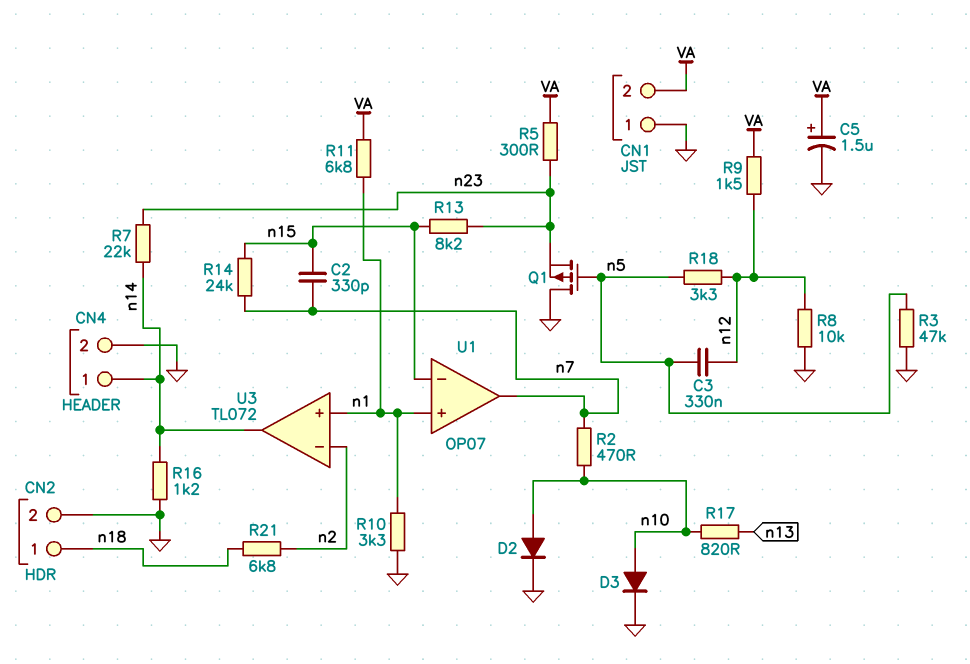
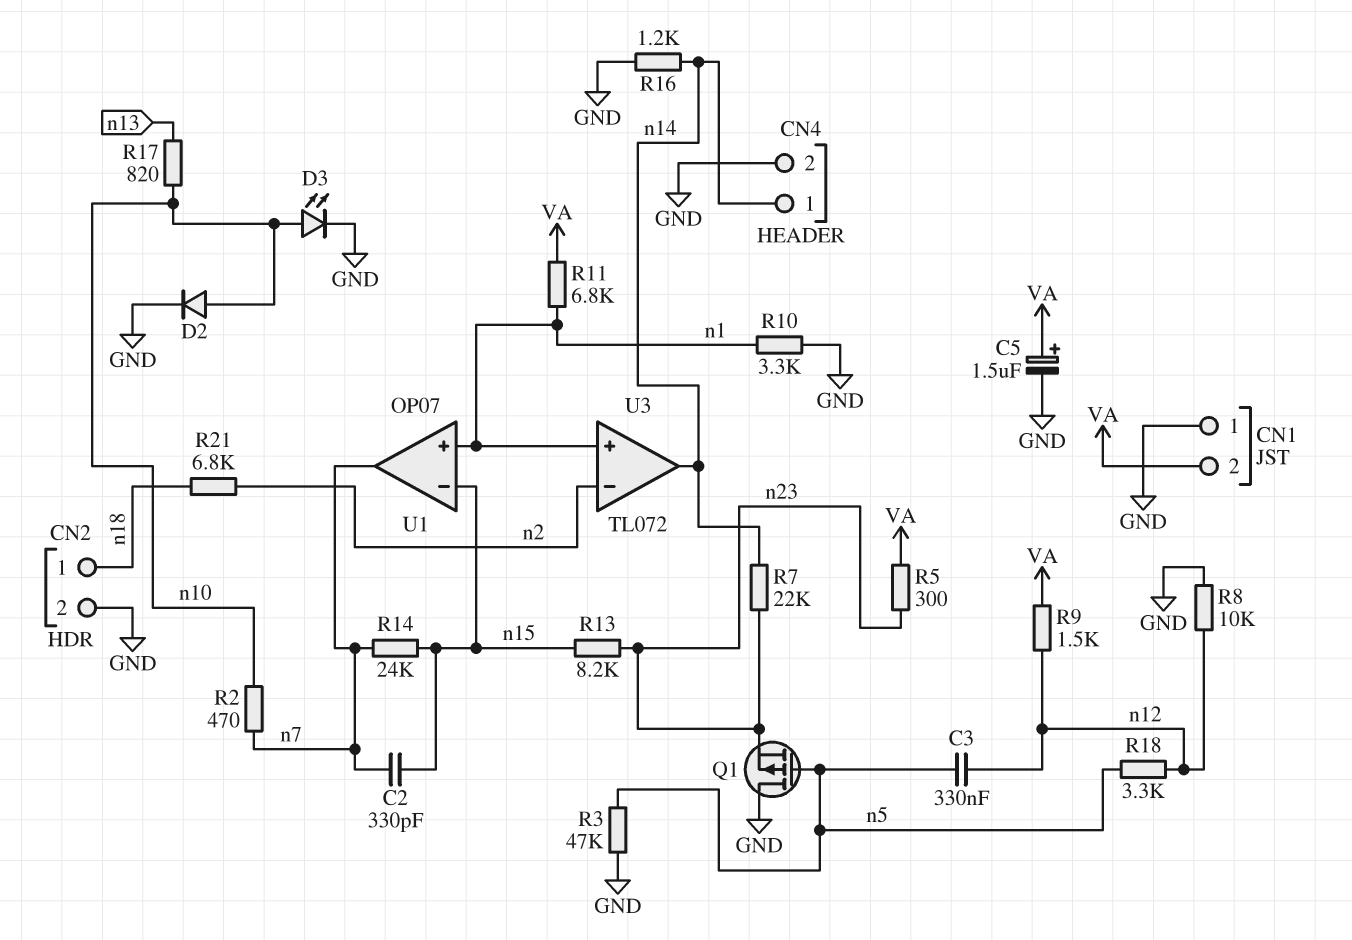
D3: diode (A n10, K GND) -> LED (A n10, K GND)

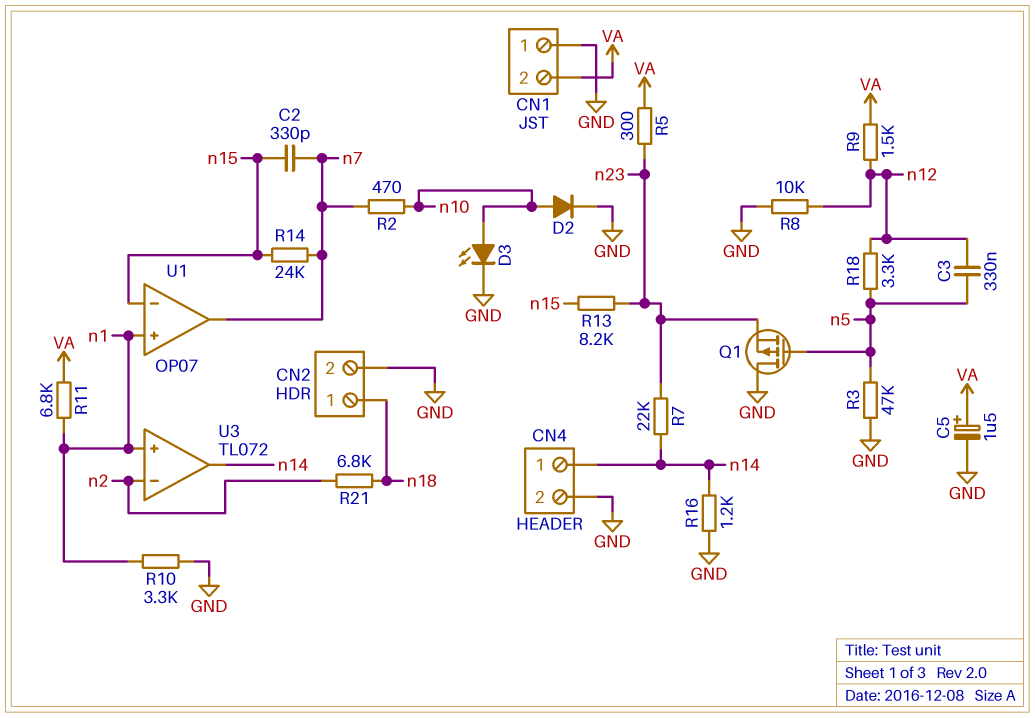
R17: 820 (n10, n13) -> none

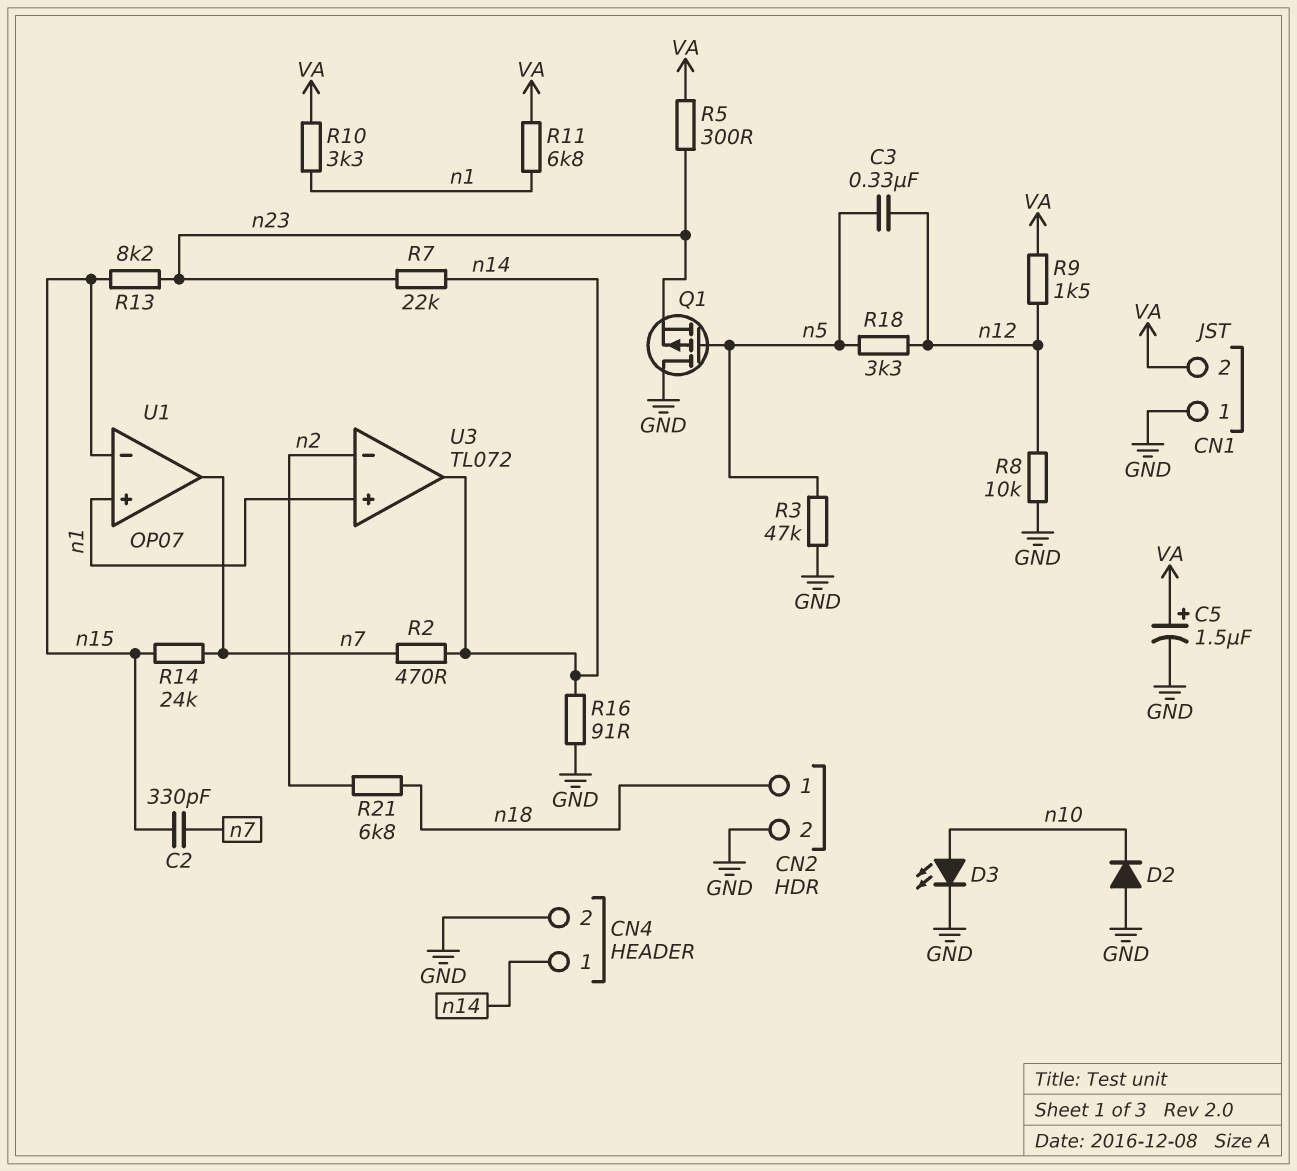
D2: diode (A n10, K GND) -> diode (A GND, K n10)
R2: 470 (n7, n10) -> 470 (n7, n14)
R10: 3.3k (GND, n1) -> 3.3k (VA, n1)
R16: 1.2k (GND, n14) -> 91 (GND, n14)

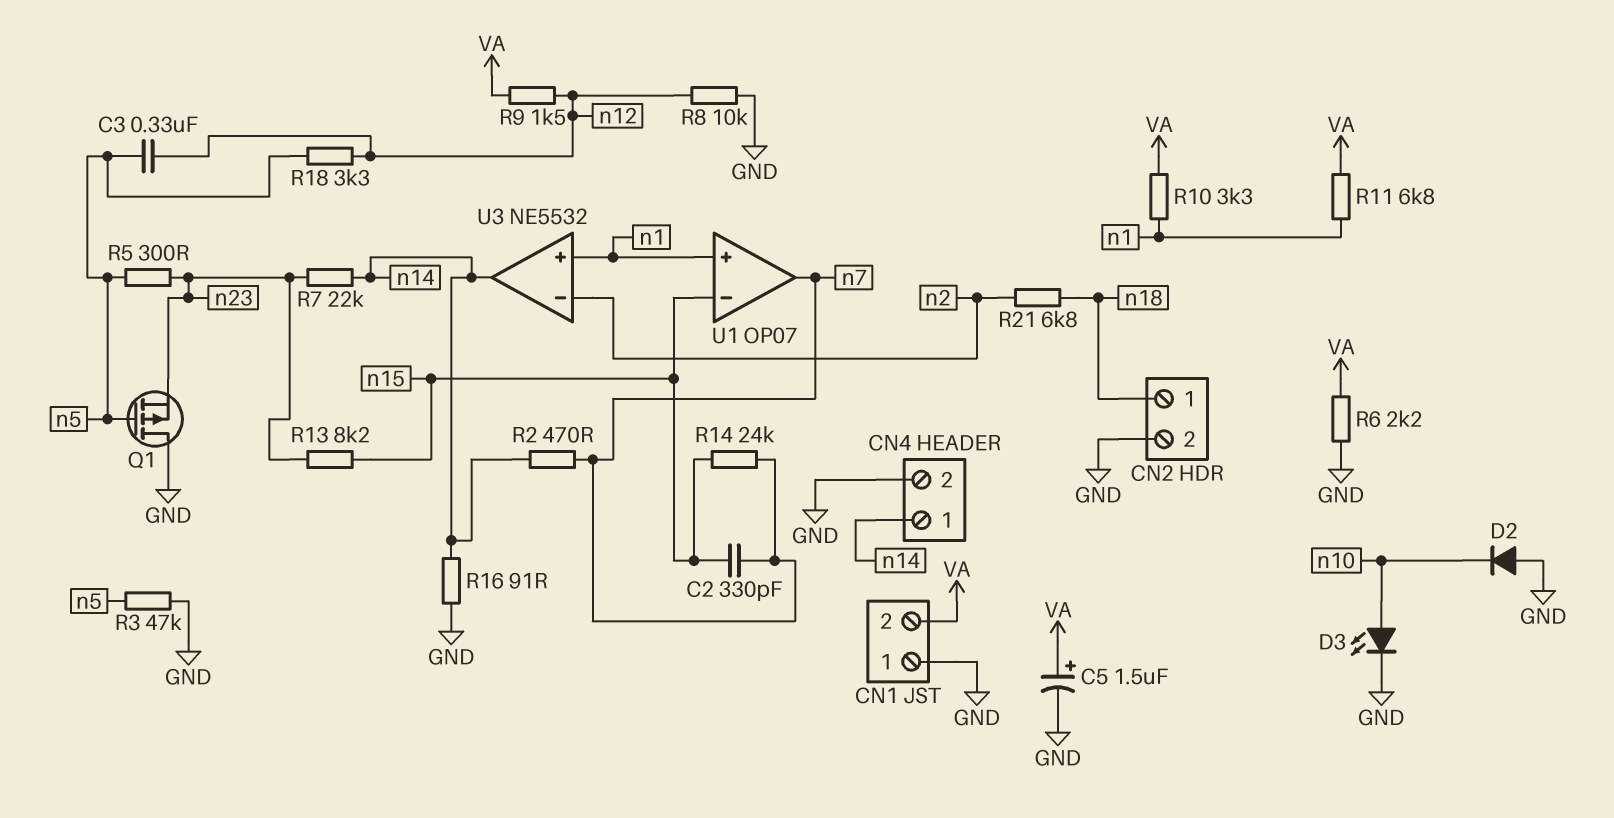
R5: 300 (VA, n23) -> 300 (n5, n23)
R6: none -> 2.2k (GND, VA)
U3: TL072 -> NE5532

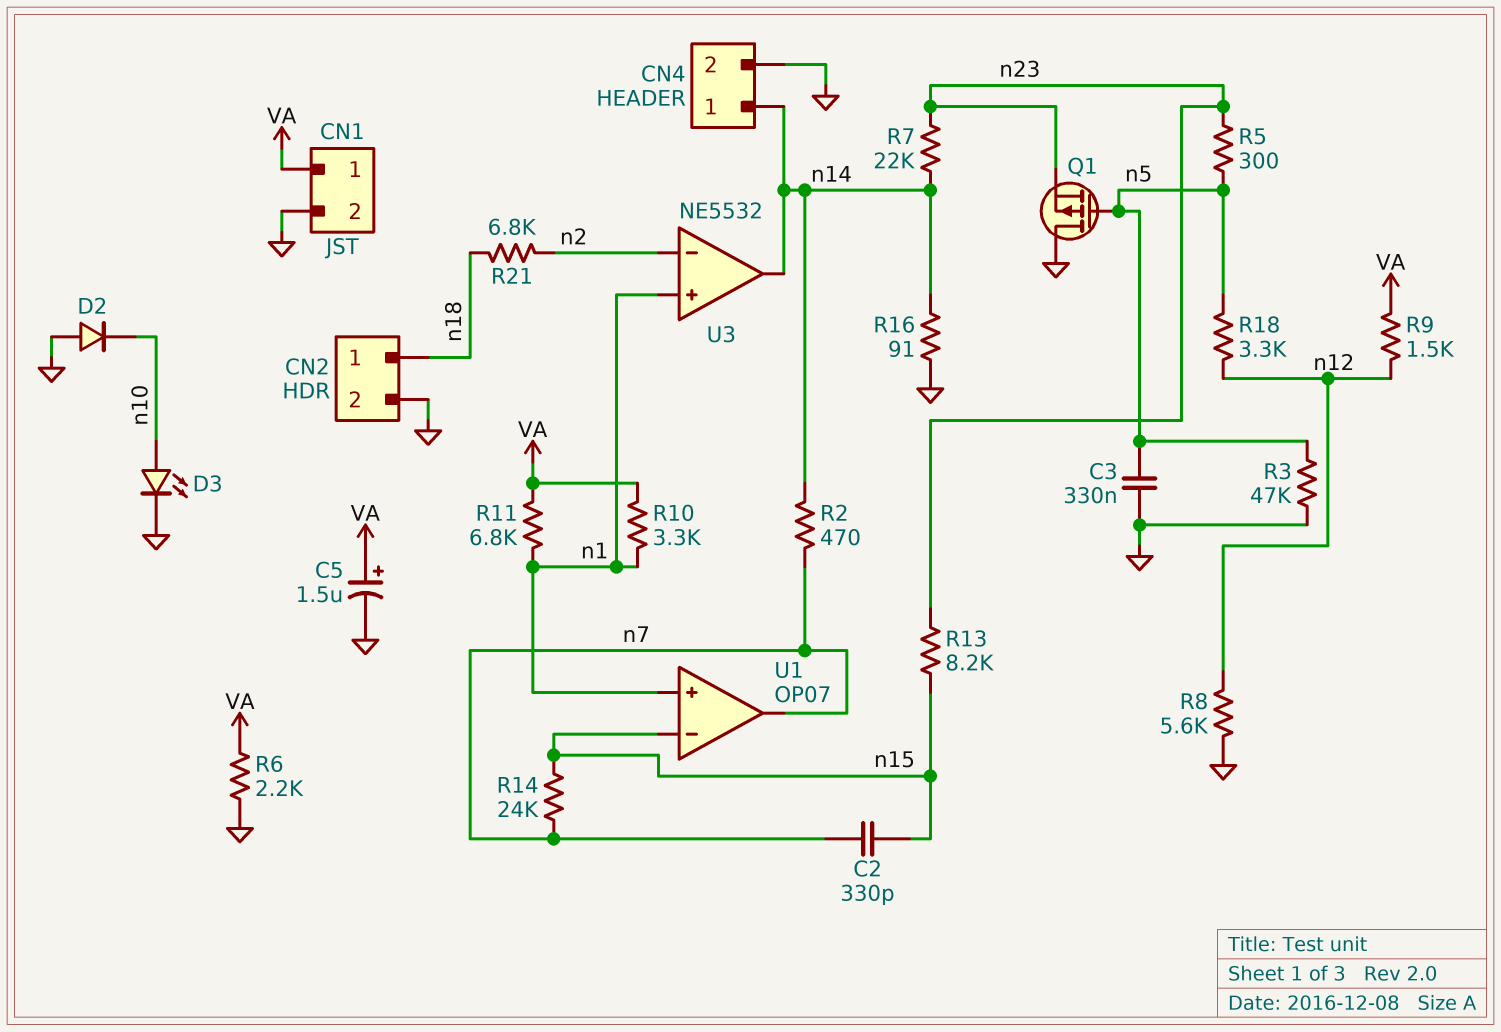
C3: 330nF (n5, n12) -> 330nF (GND, n5)
CN1 pin 1: GND -> VA
CN1 pin 2: VA -> GND
R8: 10k (GND, n12) -> 5.6k (GND, n12)

